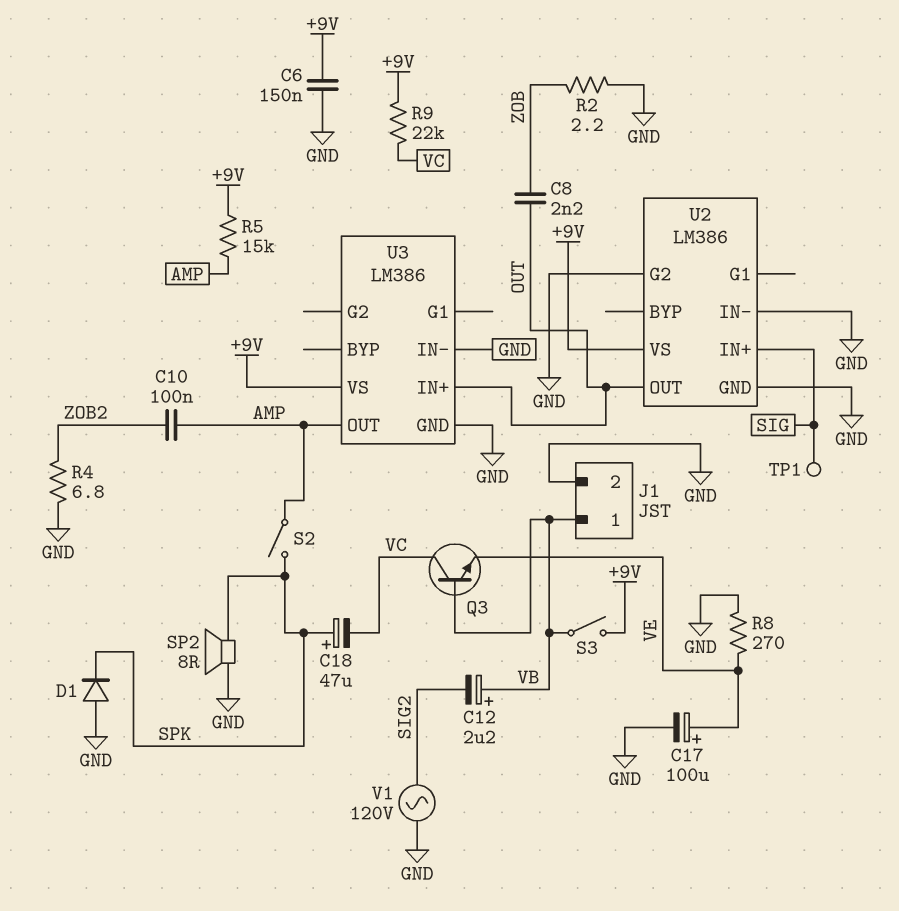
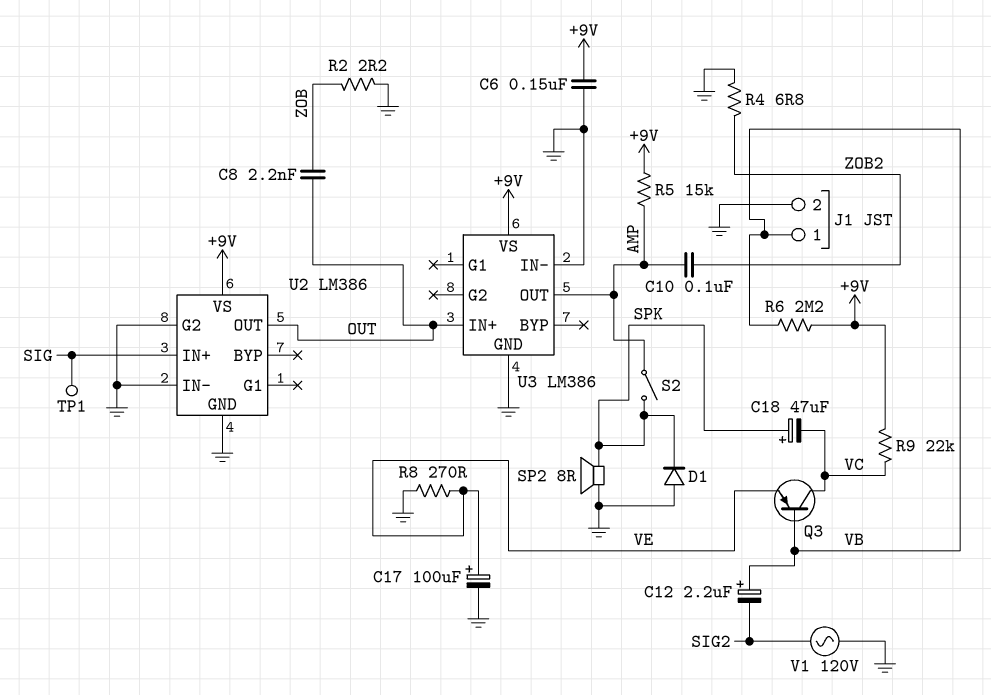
Q3: NPN (B VB, C VC, E VE) -> PNP (B VB, C VC, E VE)
R6: none -> 2.2M (+9V, VB)
S3: switch (+9V, VB) -> none

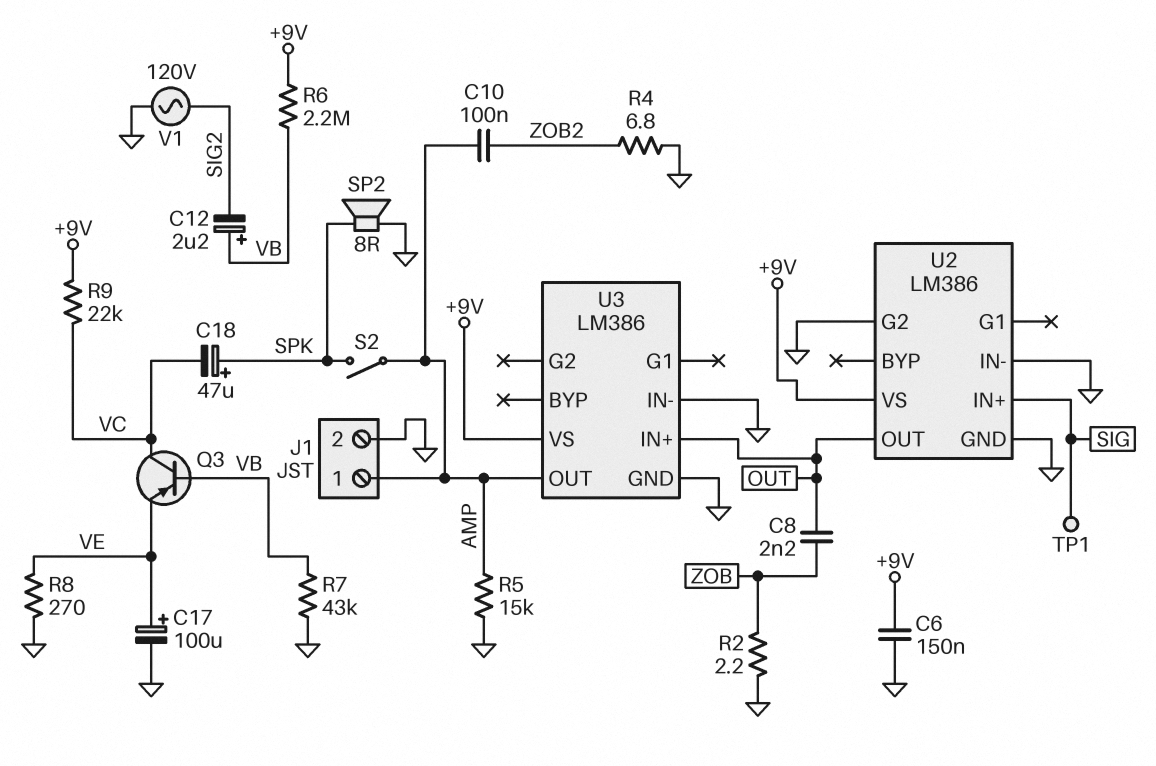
D1: diode (A GND, K SPK) -> none
J1 pin 1: VB -> AMP
R5: 15k (+9V, AMP) -> 15k (AMP, GND)
R7: none -> 43k (GND, VB)

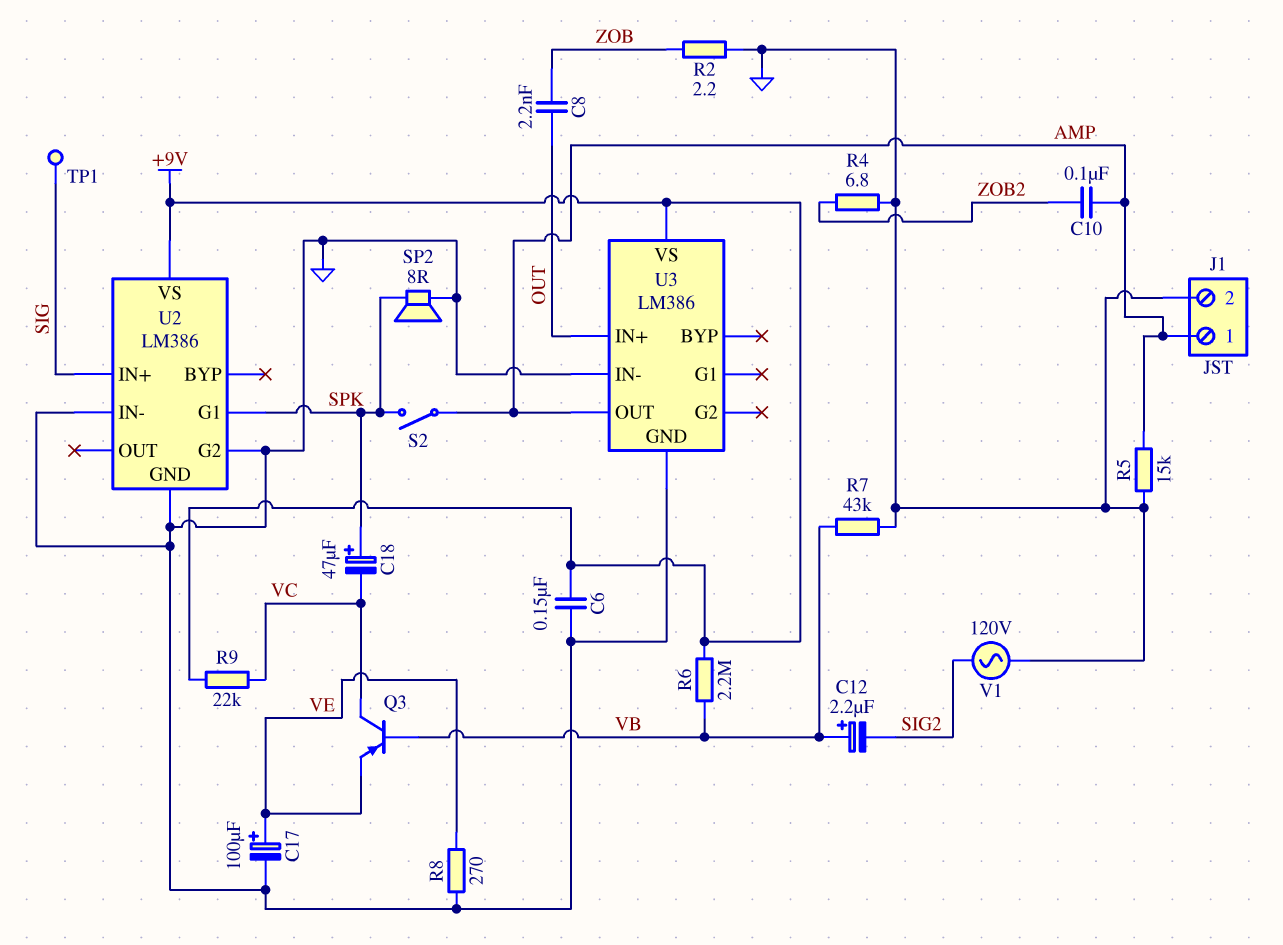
U2 pin G1: none -> SPK
U2 pin OUT: OUT -> none

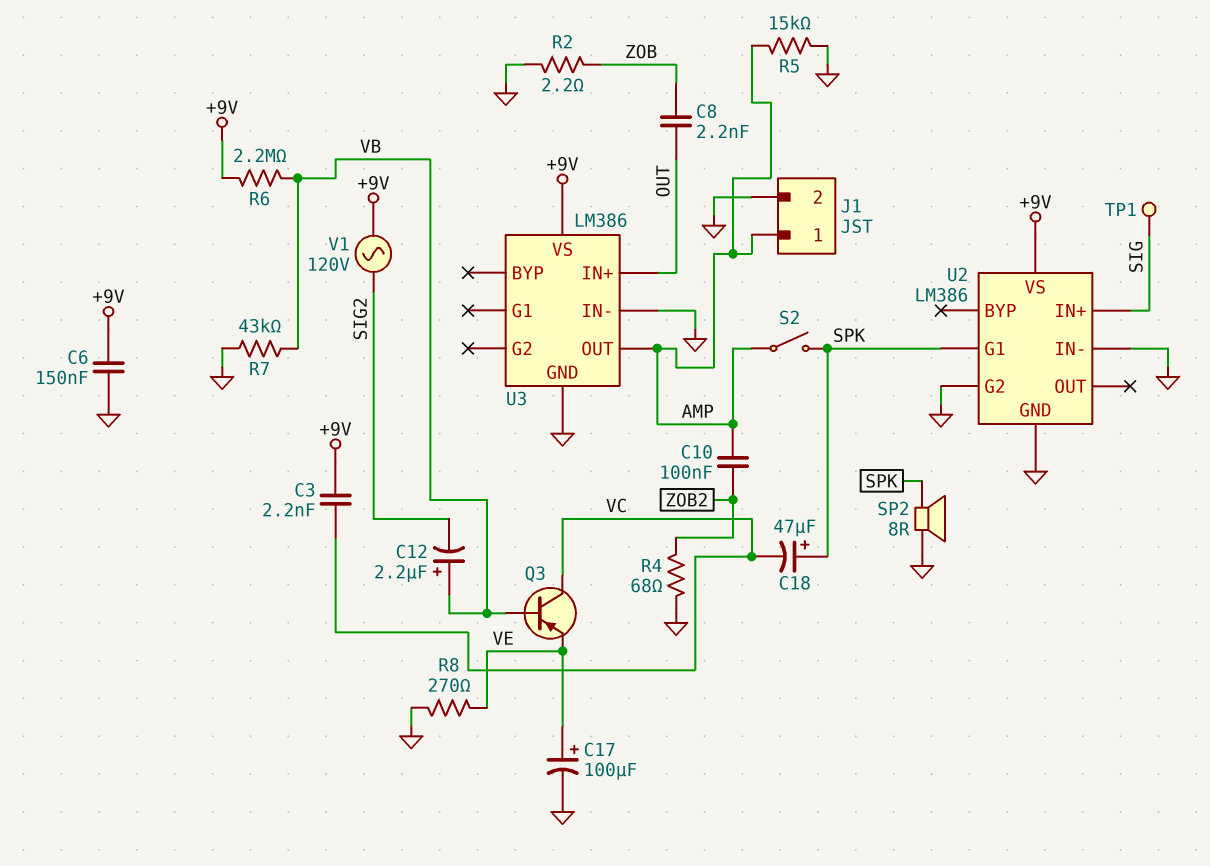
C3: none -> 2.2nF (+9V, VC)
R4: 6.8 (GND, ZOB2) -> 68 (GND, ZOB2)
R9: 22k (+9V, VC) -> none
V1: AC 120V (GND, SIG2) -> AC 120V (+9V, SIG2)

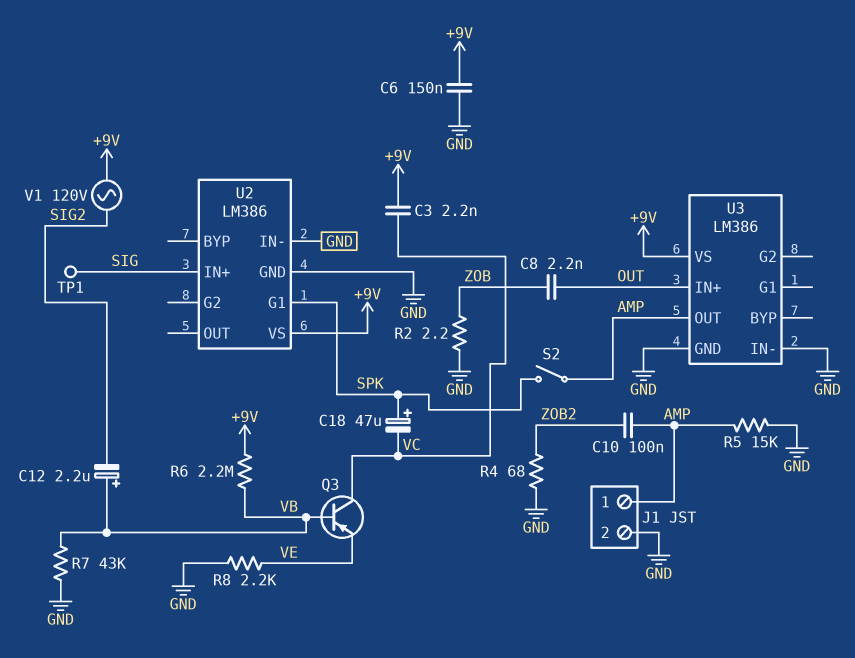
C17: 100uF (plus VE, minus GND) -> none
R8: 270 (GND, VE) -> 2.2k (GND, VE)
SP2: speaker 8R (GND, SPK) -> none
U2 pin G2: GND -> none

